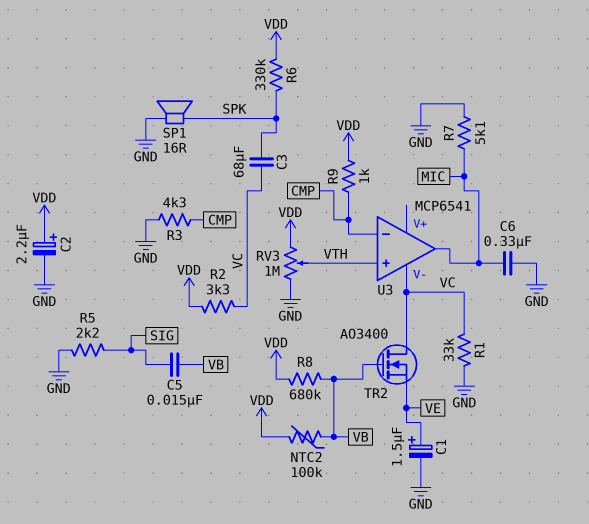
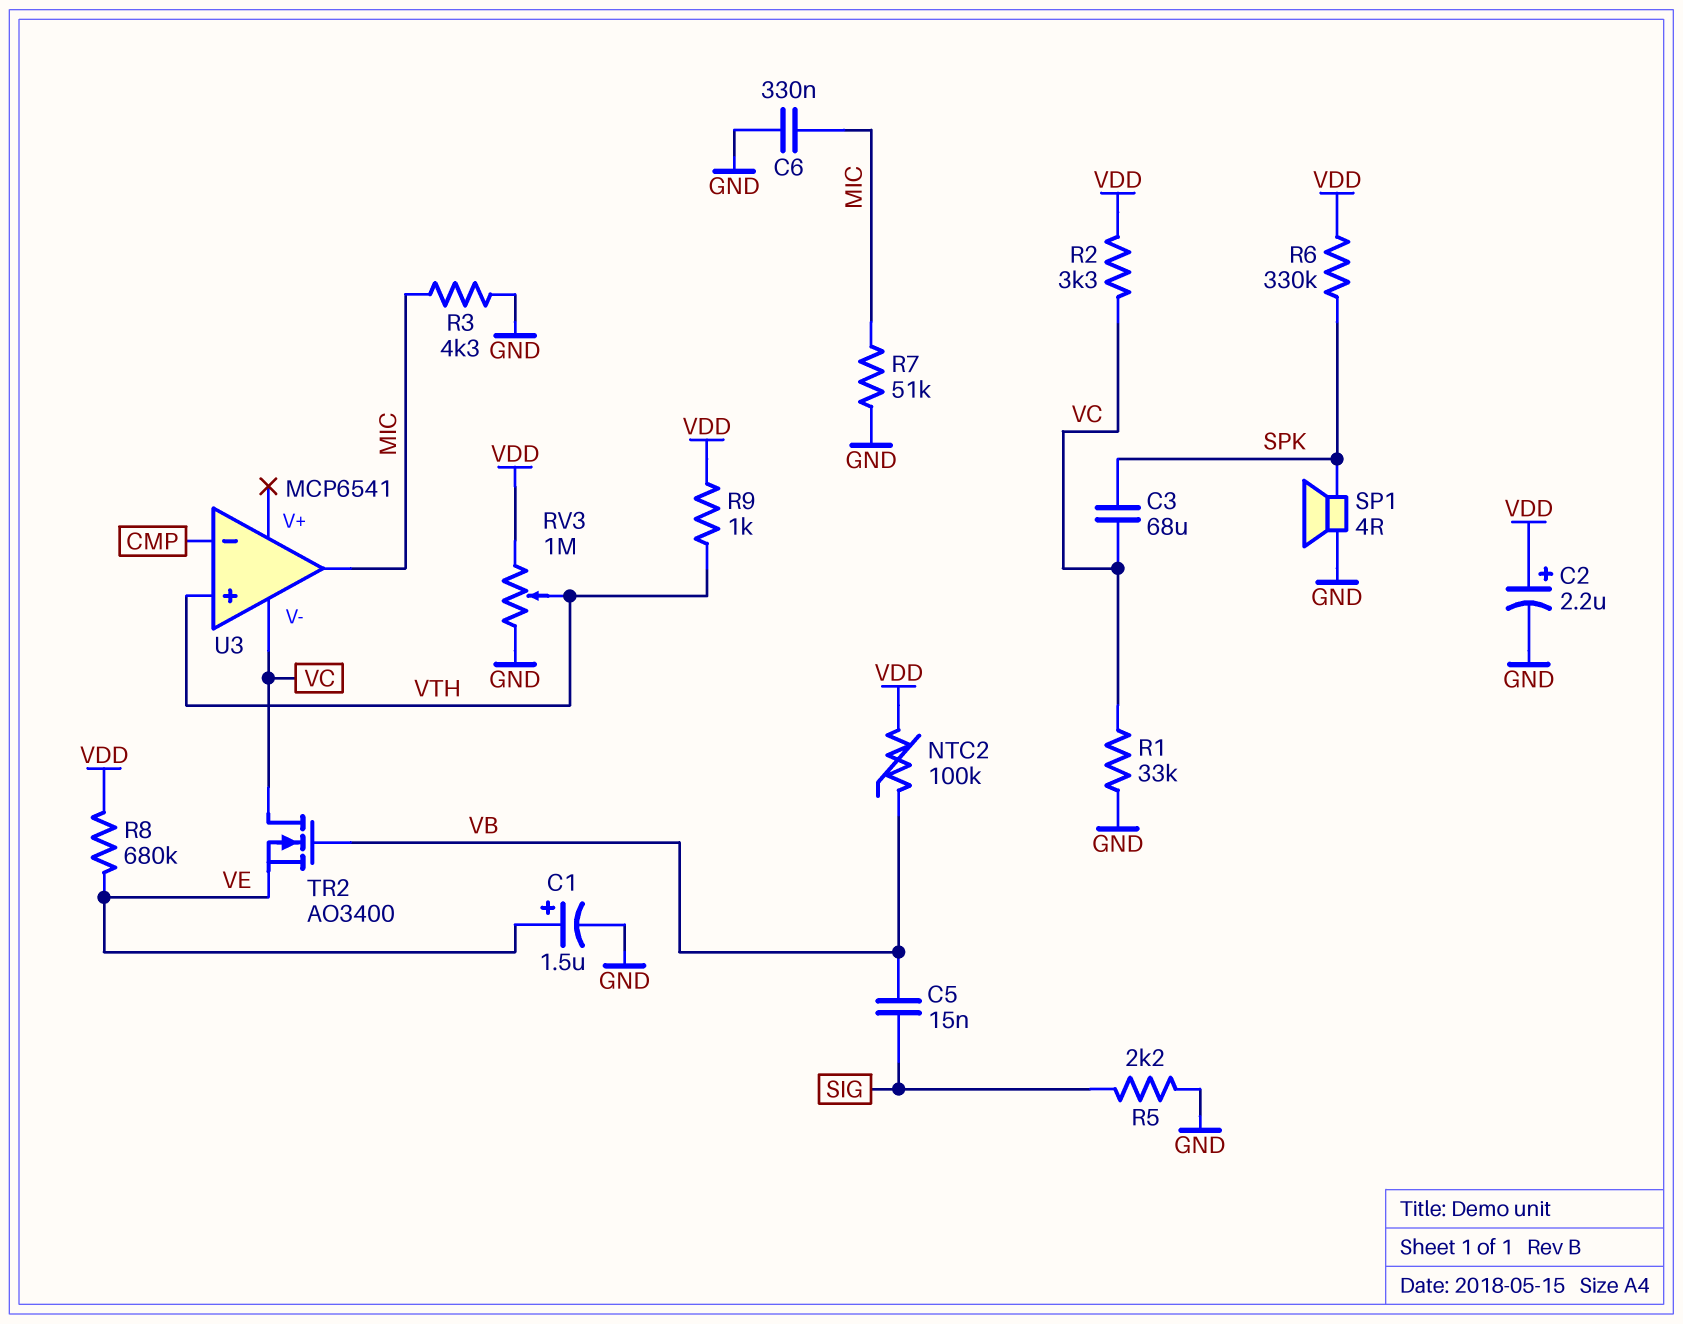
R3: 4.3k (CMP, GND) -> 4.3k (GND, MIC)
R7: 5.1k (GND, MIC) -> 51k (GND, MIC)
R8: 680k (VB, VDD) -> 680k (VDD, VE)
R9: 1k (CMP, VDD) -> 1k (VDD, VTH)
SP1: speaker 16R (GND, SPK) -> speaker 4R (GND, SPK)

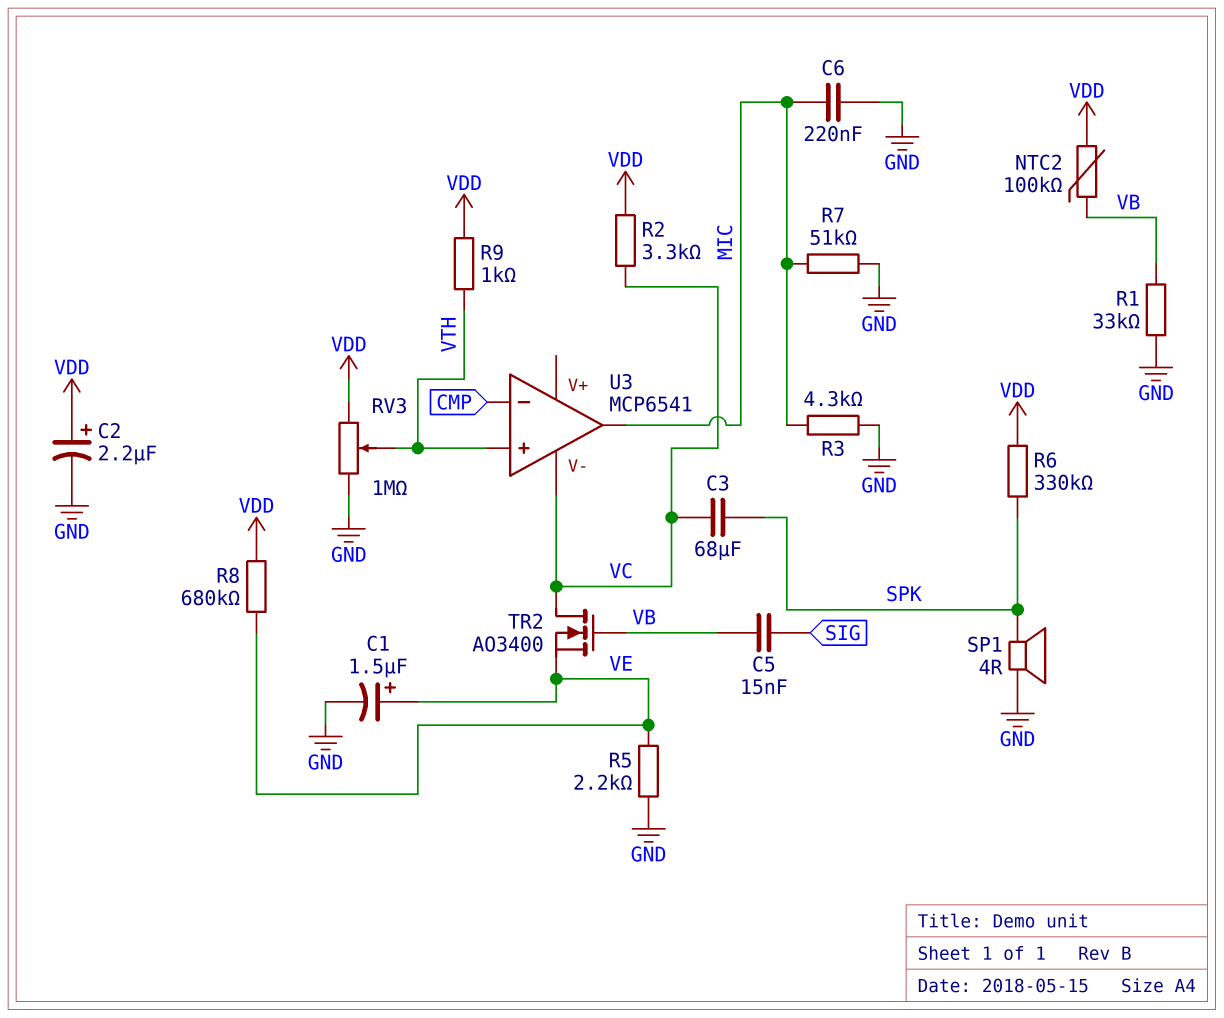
C6: 330nF (GND, MIC) -> 220nF (GND, MIC)
R1: 33k (GND, VC) -> 33k (GND, VB)
R5: 2.2k (GND, SIG) -> 2.2k (GND, VE)

